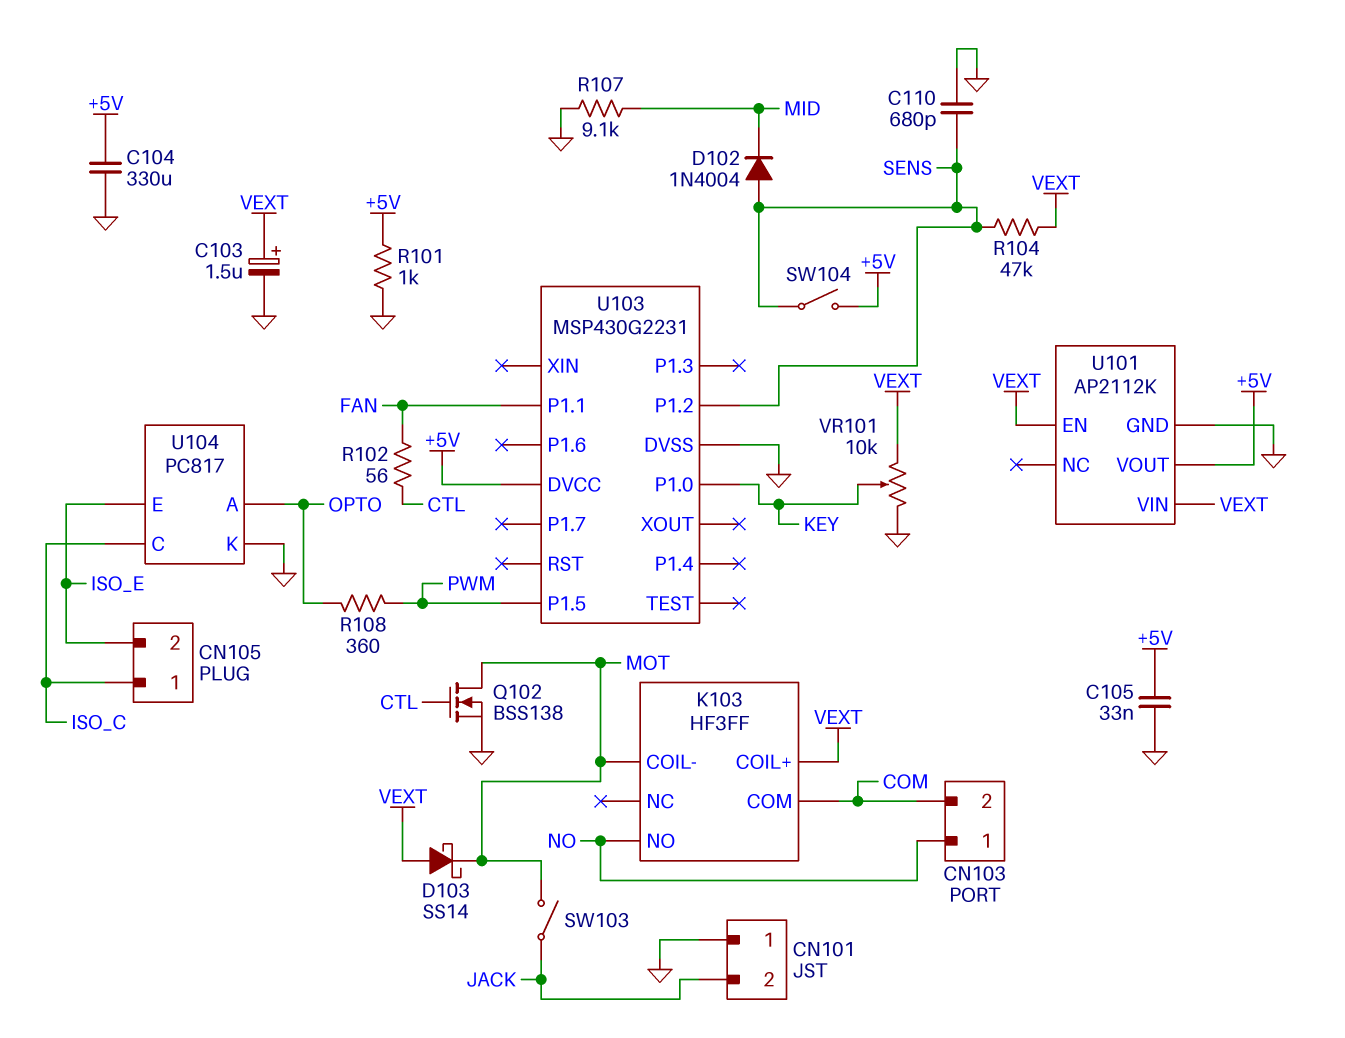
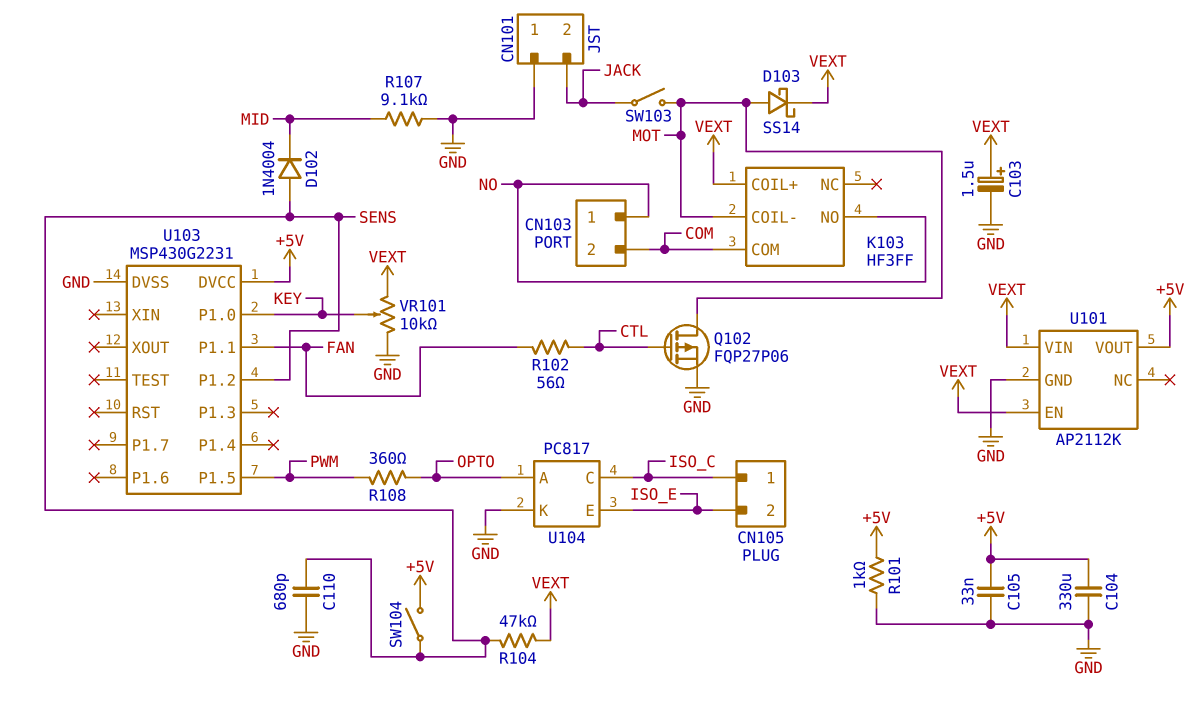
D103: schottky SS14 (A VEXT, K MOT) -> schottky SS14 (A MOT, K VEXT)
Q102: NMOS BSS138 (G CTL, D MOT, S GND) -> PMOS FQP27P06 (G CTL, D MOT, S GND)

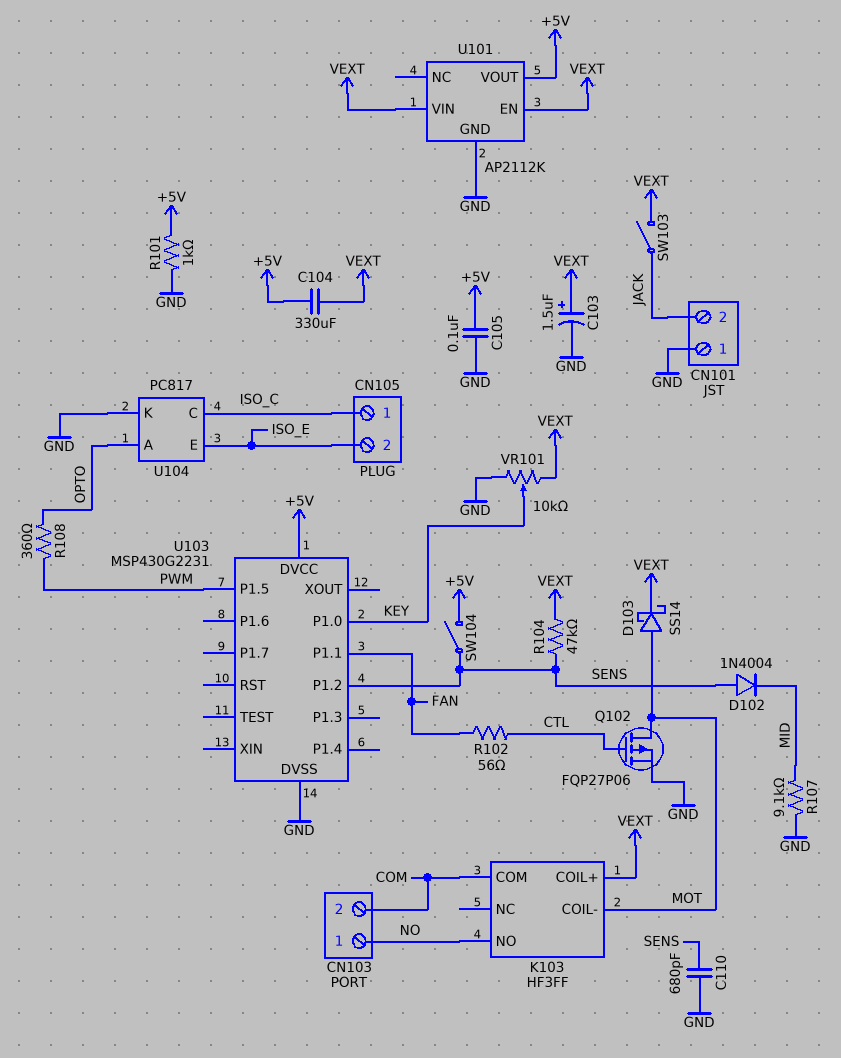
C104: 330uF (+5V, GND) -> 330uF (+5V, VEXT)
C105: 33nF (+5V, GND) -> 100nF (+5V, GND)
SW103: switch (JACK, MOT) -> switch (JACK, VEXT)

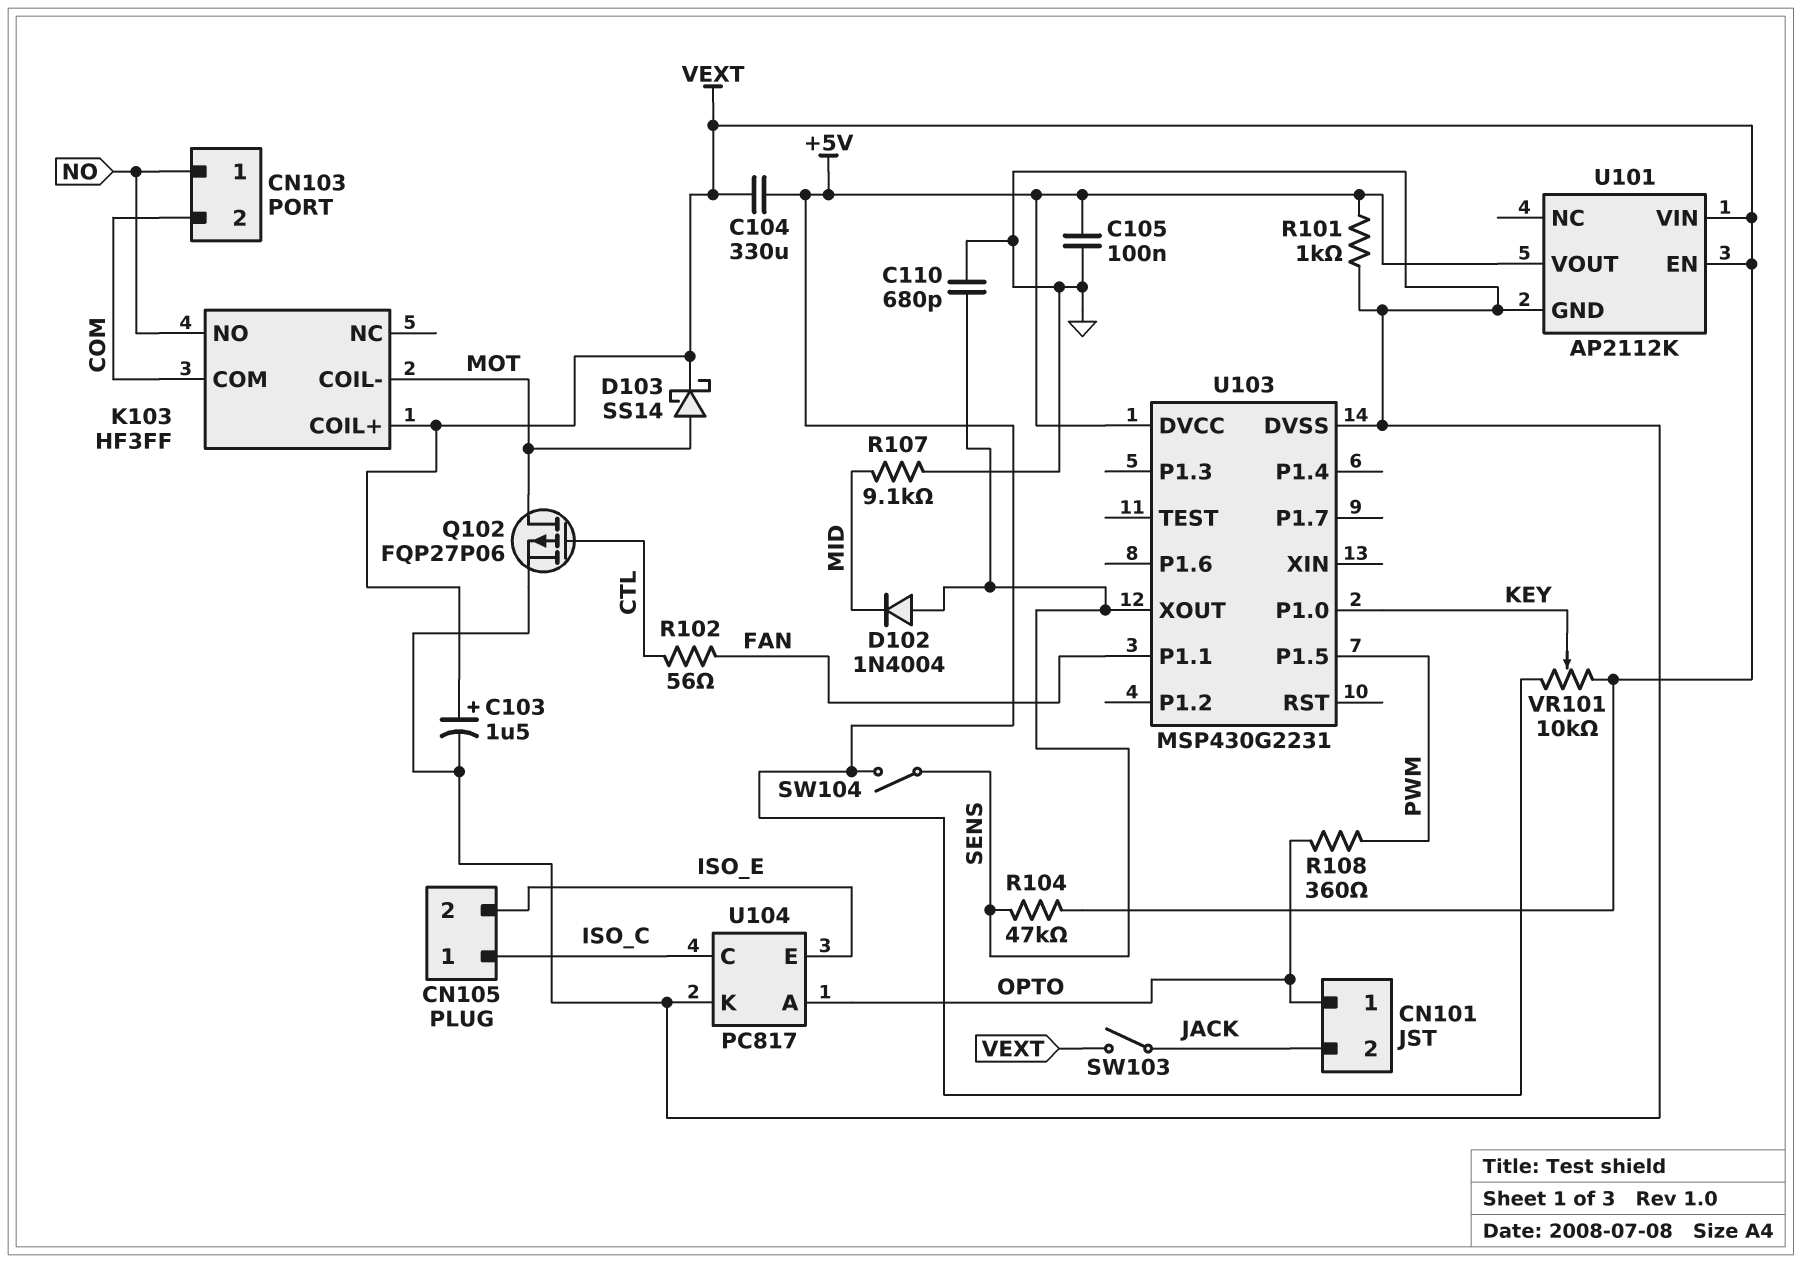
CN101 pin 1: GND -> OPTO
U103 pin P1.2: SENS -> none
U103 pin XOUT: none -> SENS
VR101: 10k (GND, VEXT, wiper KEY) -> 10k (+5V, VEXT, wiper KEY)

